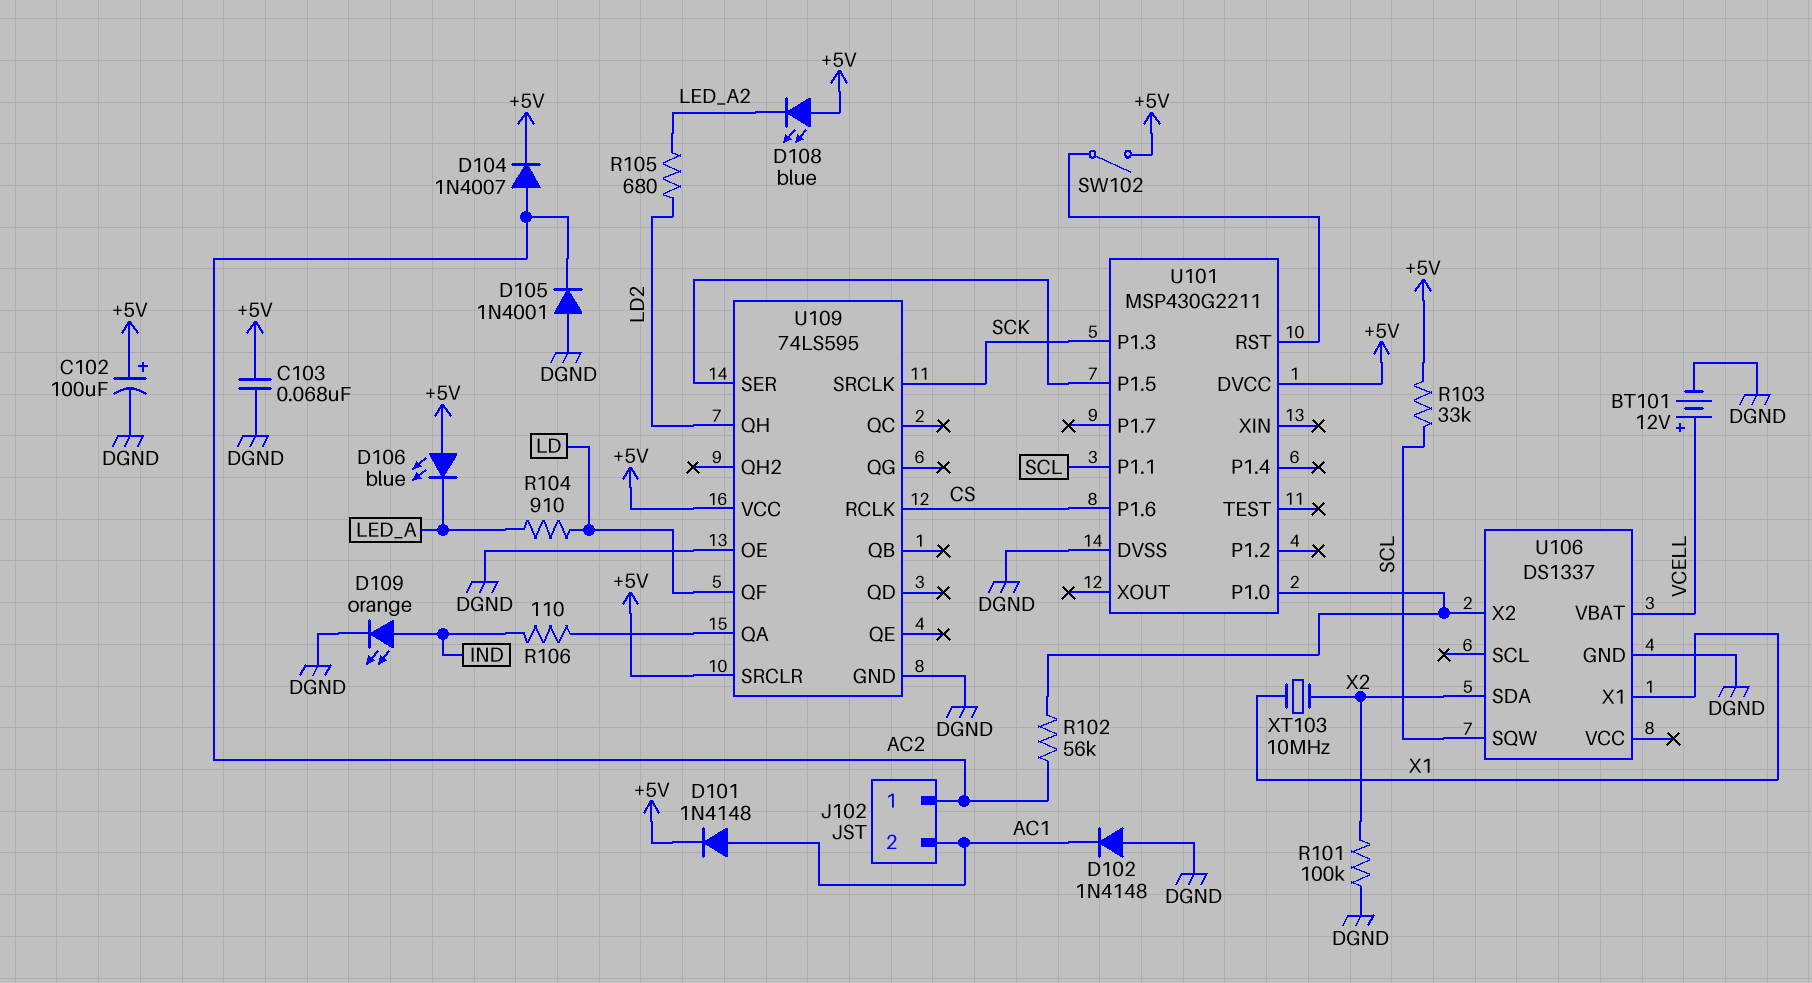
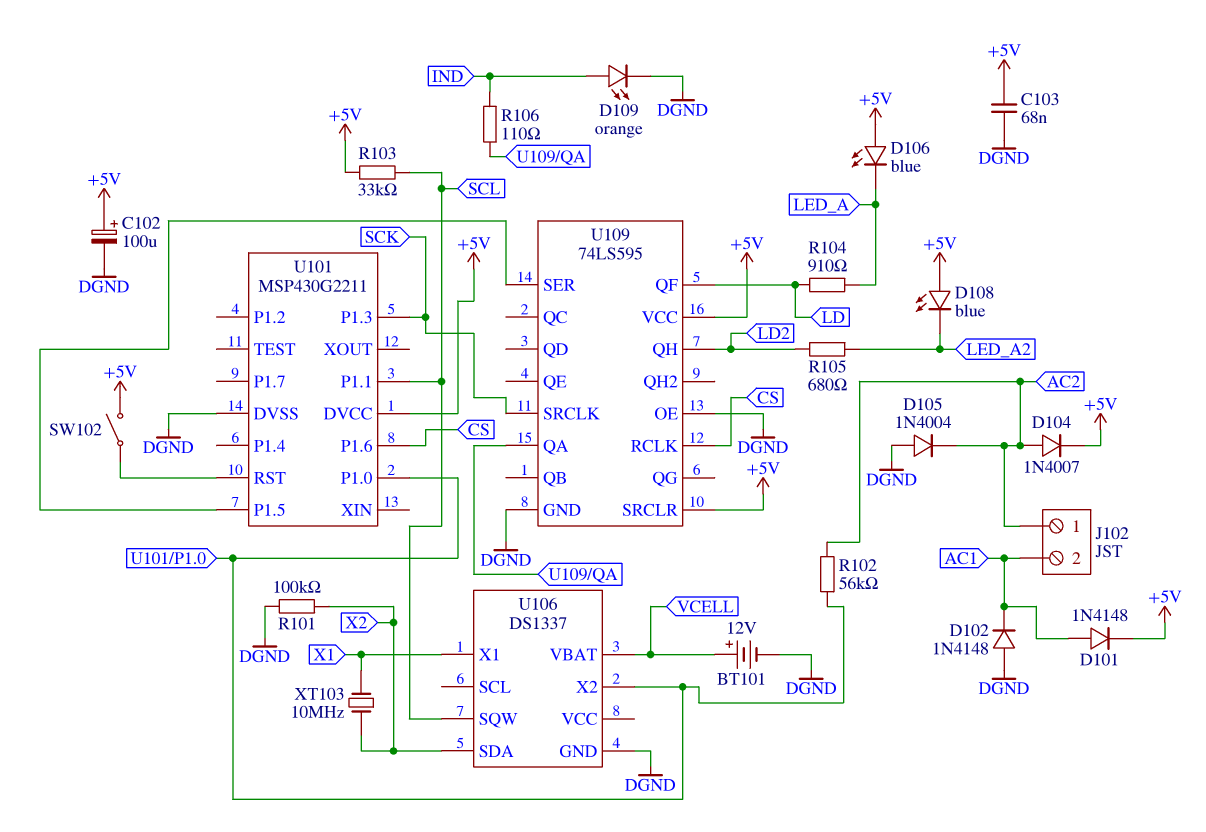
D105: diode 1N4001 (A DGND, K AC2) -> diode 1N4004 (A DGND, K AC2)

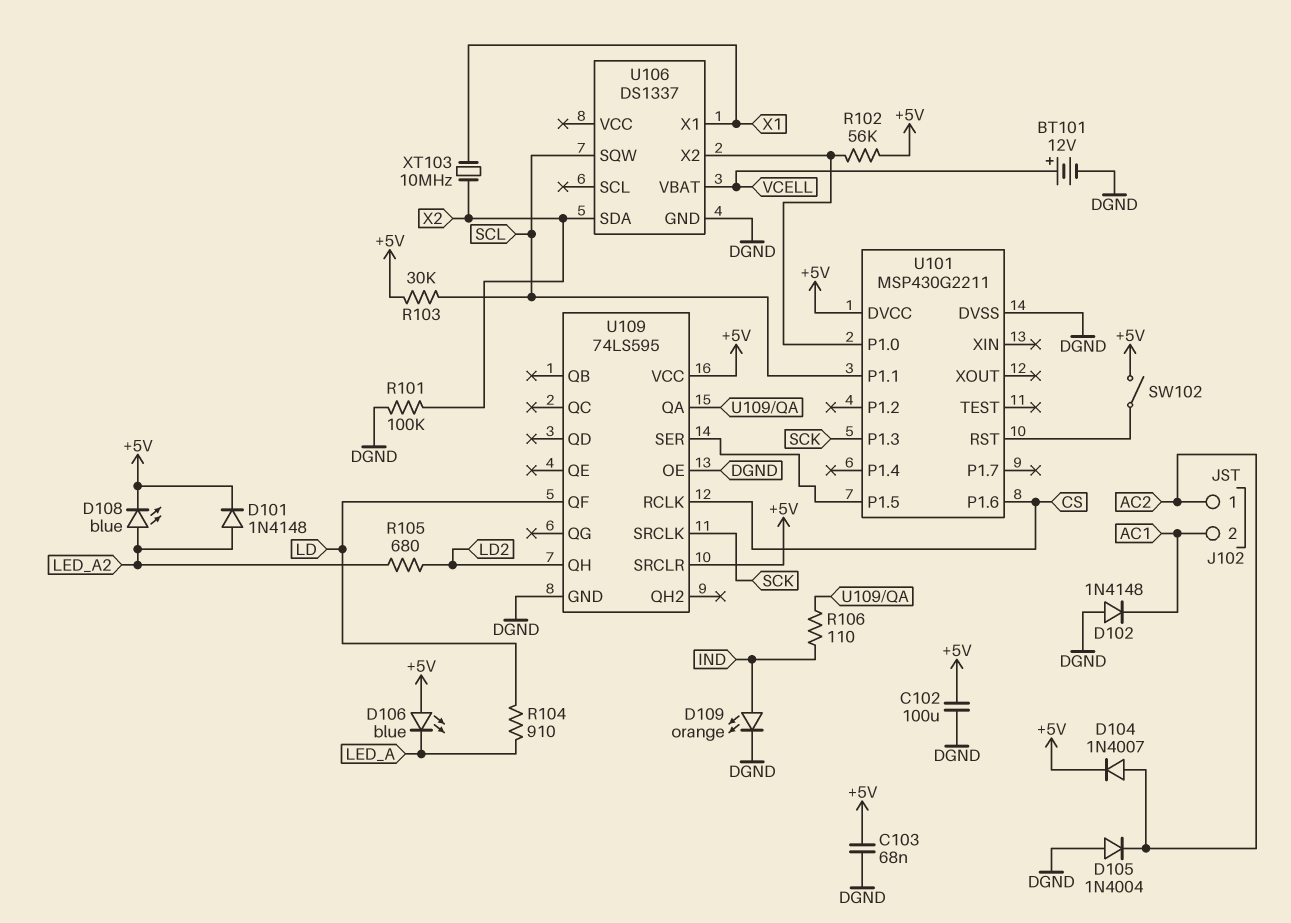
C102: 100uF (plus +5V, minus DGND) -> 100uF (+5V, DGND)
D101: diode 1N4148 (A AC1, K +5V) -> diode 1N4148 (A LED_A2, K +5V)
D108: LED blue (A +5V, K LED_A2) -> LED blue (A LED_A2, K +5V)
R102: 56k (AC2, U101/P1.0) -> 56k (+5V, U101/P1.0)
R103: 33k (+5V, SCL) -> 30k (+5V, SCL)

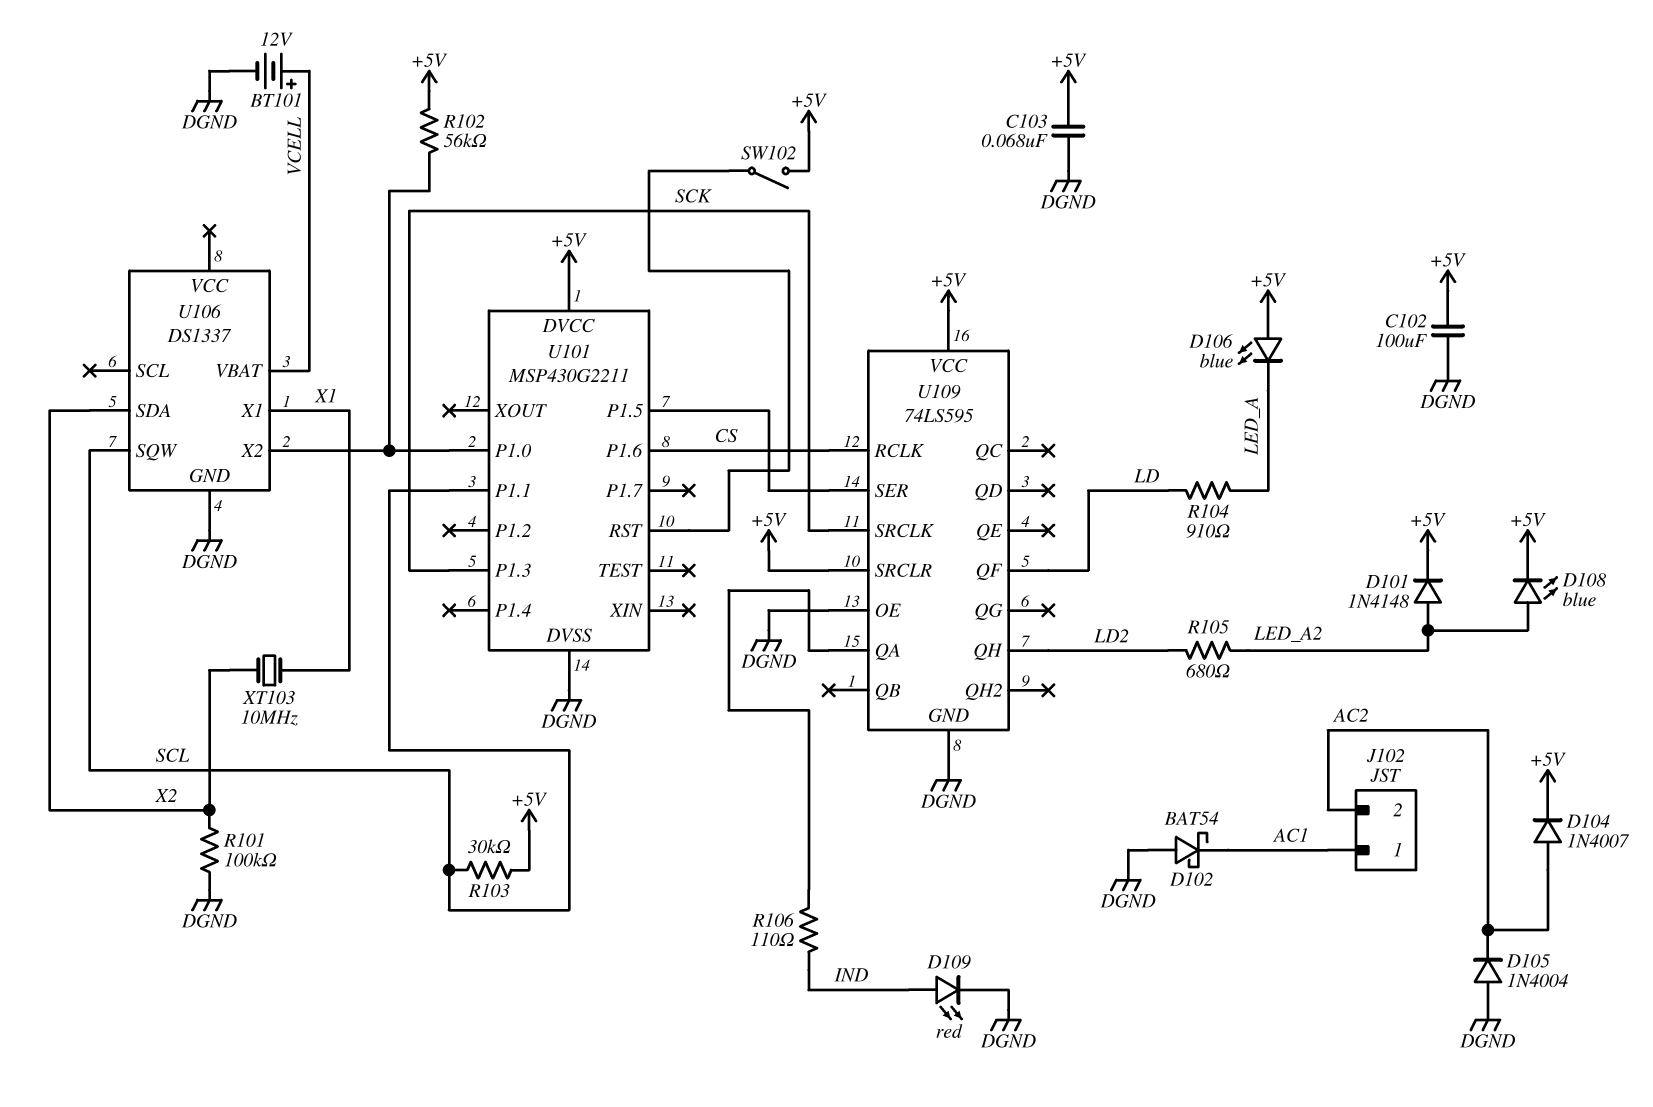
D102: diode 1N4148 (A DGND, K AC1) -> schottky BAT54 (A DGND, K AC1)
D109: LED orange (A IND, K DGND) -> LED red (A IND, K DGND)
J102 pin 1: AC2 -> AC1
J102 pin 2: AC1 -> AC2

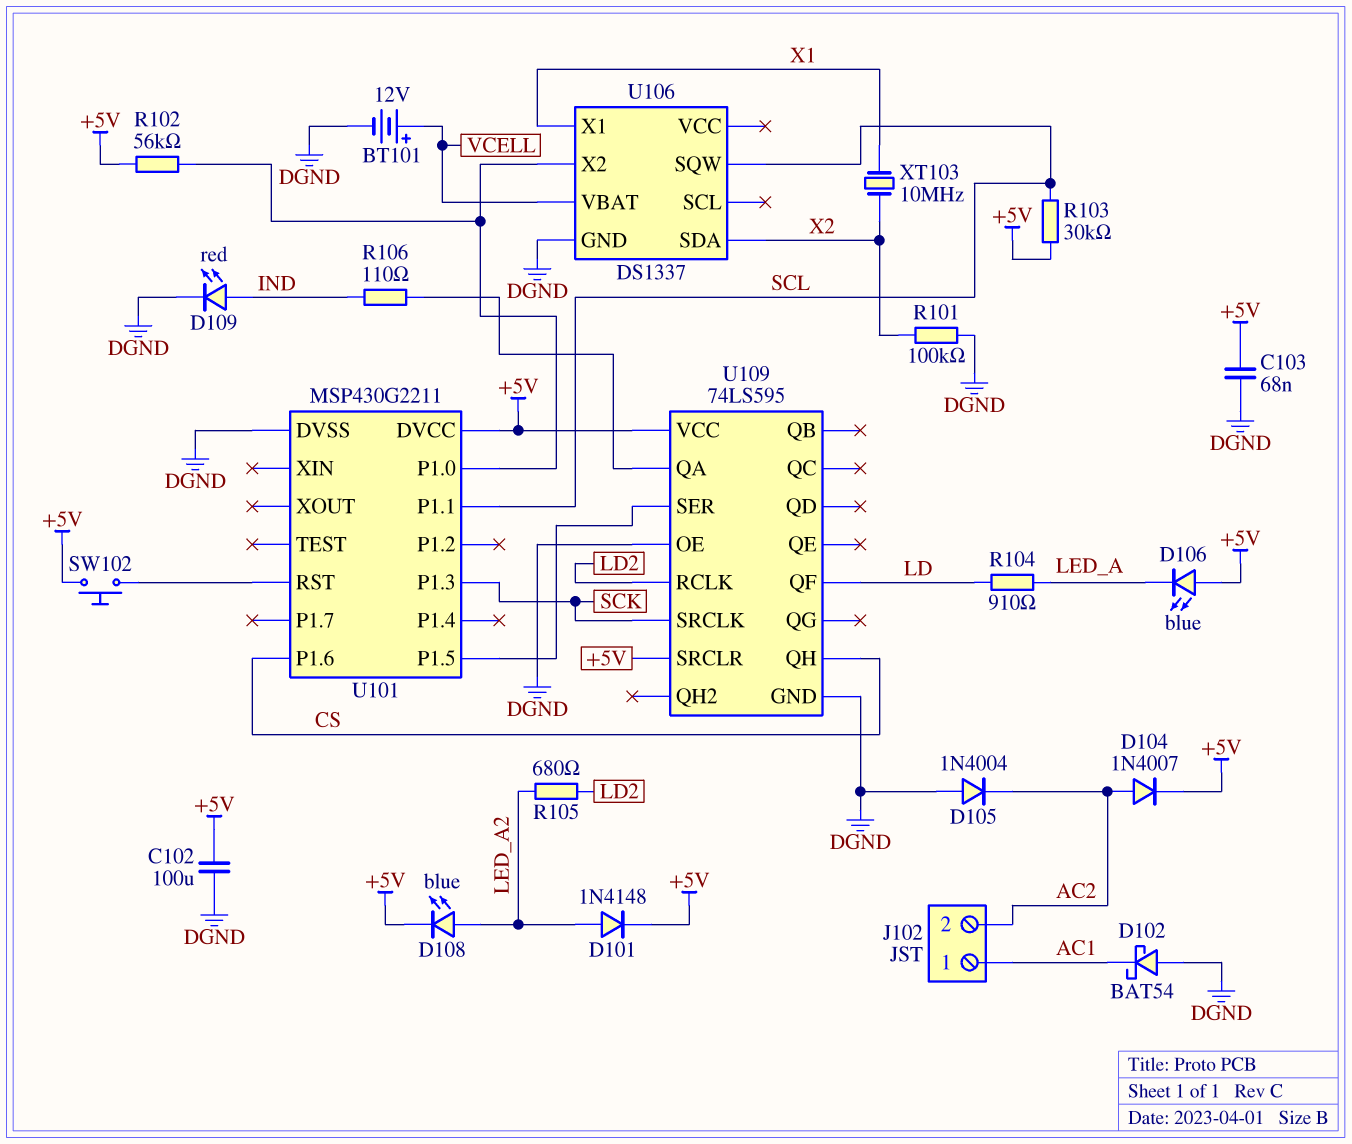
SW102: switch (+5V, U101/RST) -> button (+5V, U101/RST)
U109 pin QH: LD2 -> CS
U109 pin RCLK: CS -> LD2

